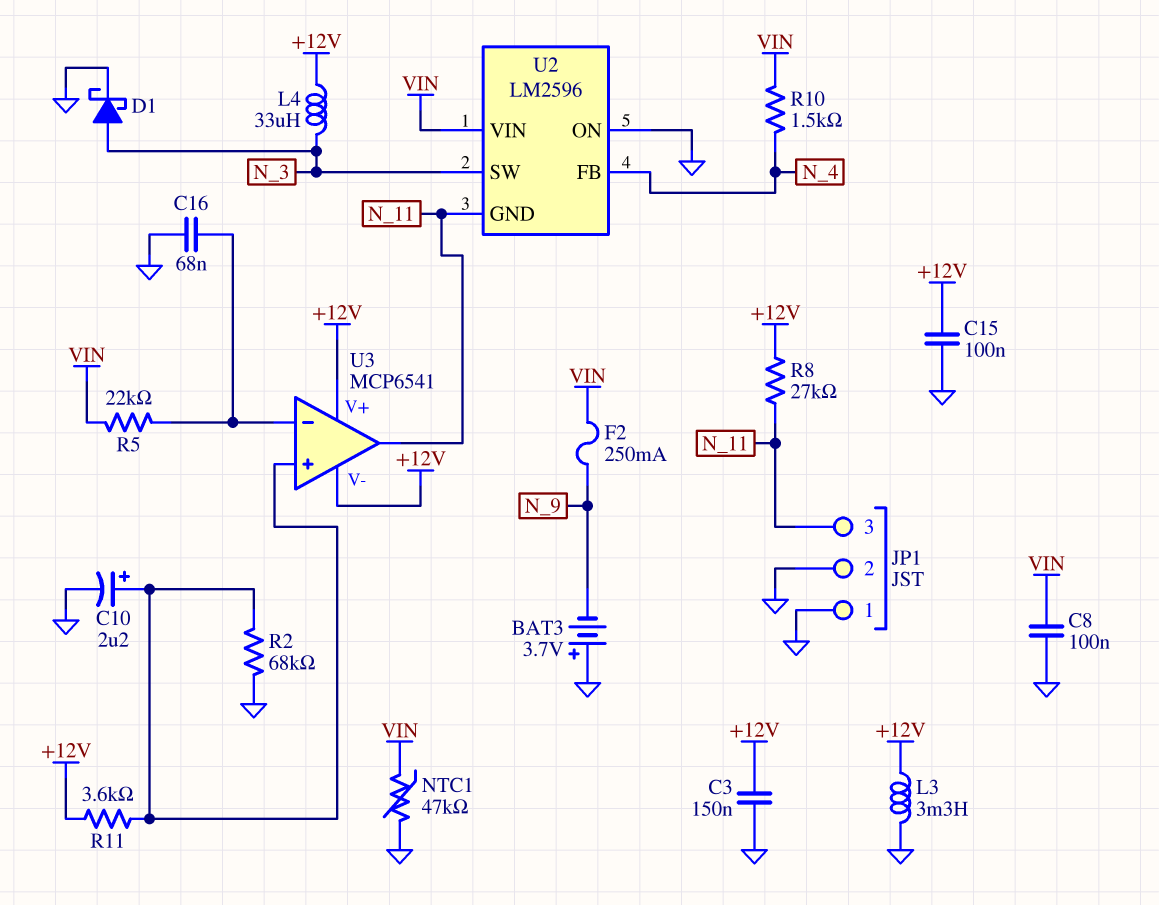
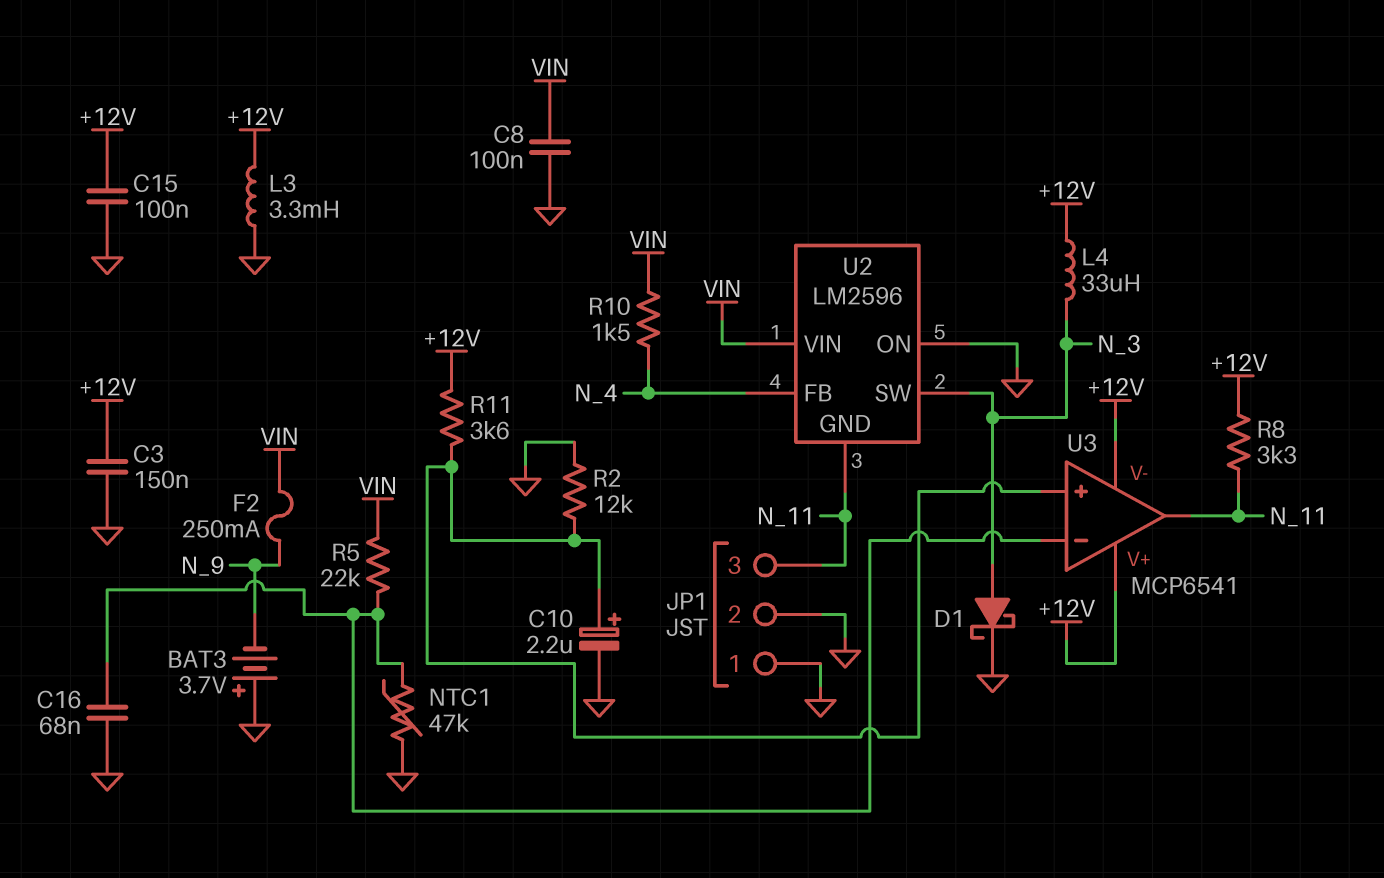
NTC1: 47k (GND, VIN) -> 47k (GND, U3/in-)
R2: 68k (GND, U3/in+) -> 12k (GND, U3/in+)
R8: 27k (+12V, N_11) -> 3.3k (+12V, N_11)

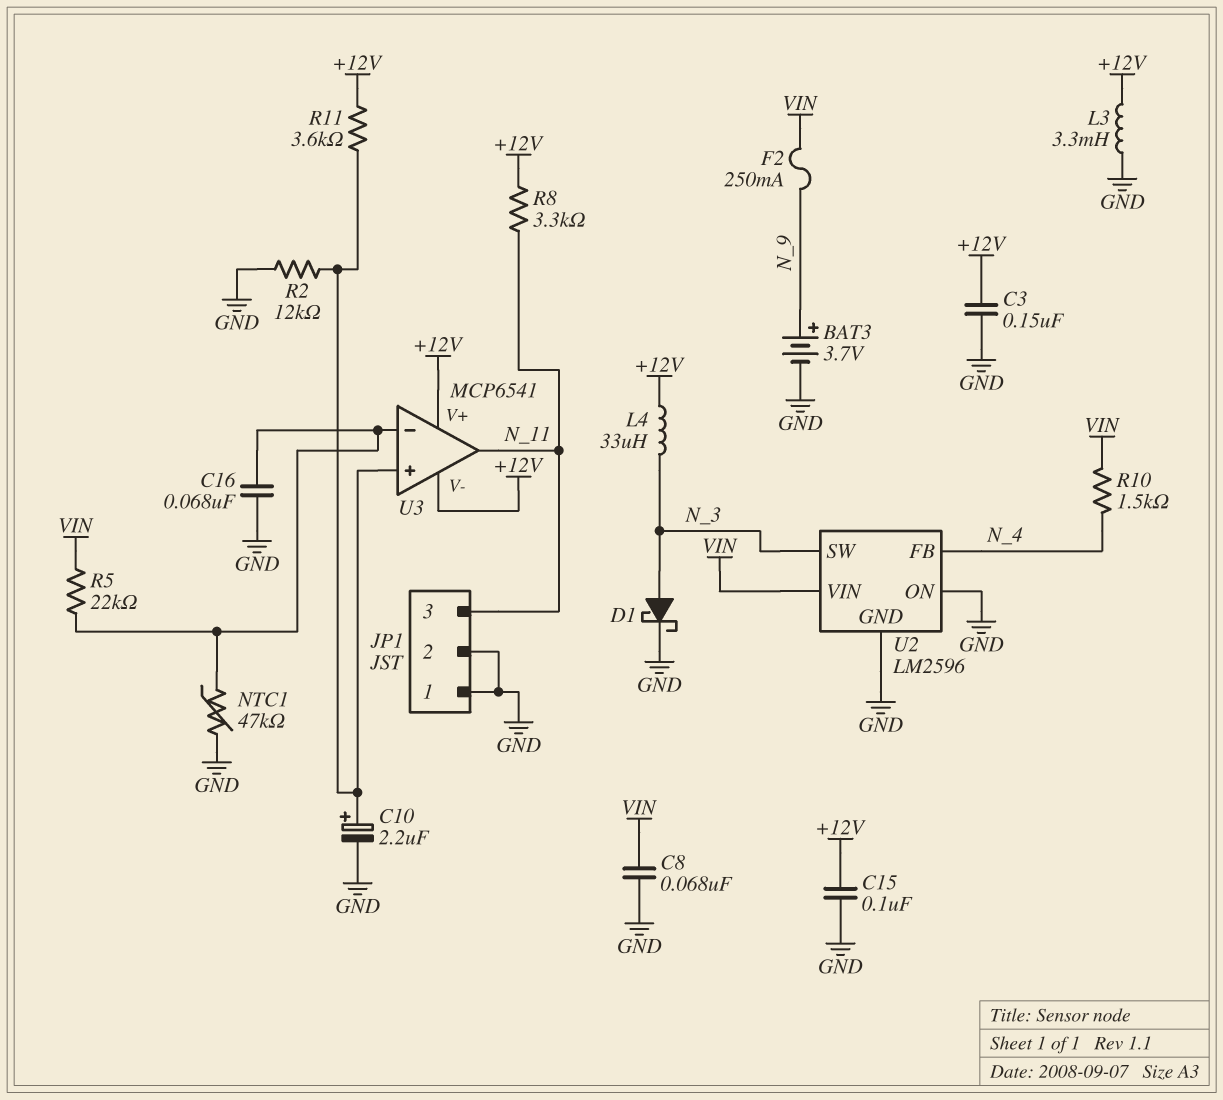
BAT3: 3.7V (plus GND, minus N_9) -> 3.7V (plus N_9, minus GND)
C8: 100nF (GND, VIN) -> 68nF (GND, VIN)
U2 pin GND: N_11 -> GND

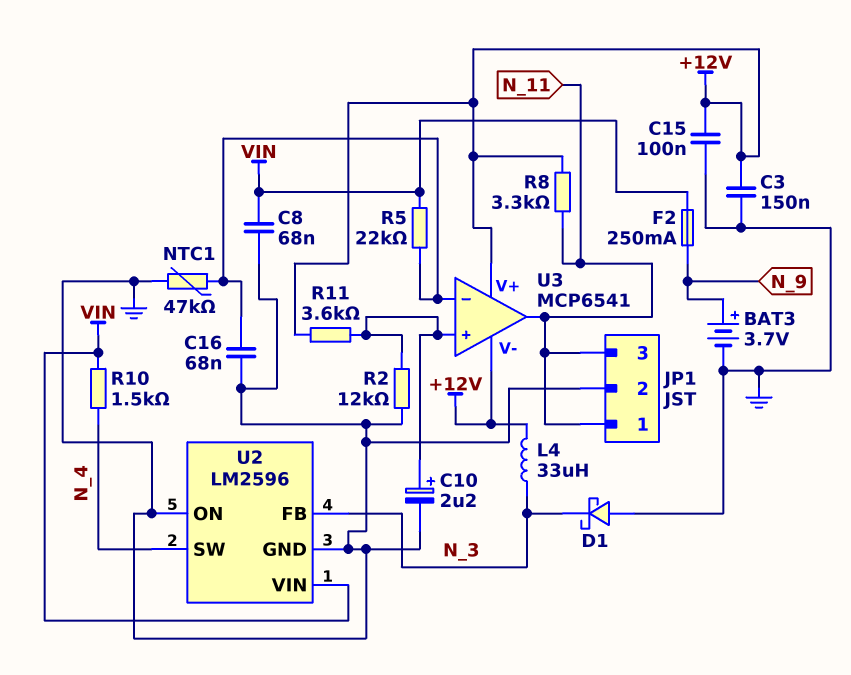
D1: schottky (A N_3, K GND) -> schottky (A GND, K N_3)
JP1 pin 1: GND -> N_11
L3: 3.3mH (+12V, GND) -> none
U2 pin FB: N_4 -> N_3
U2 pin SW: N_3 -> N_4

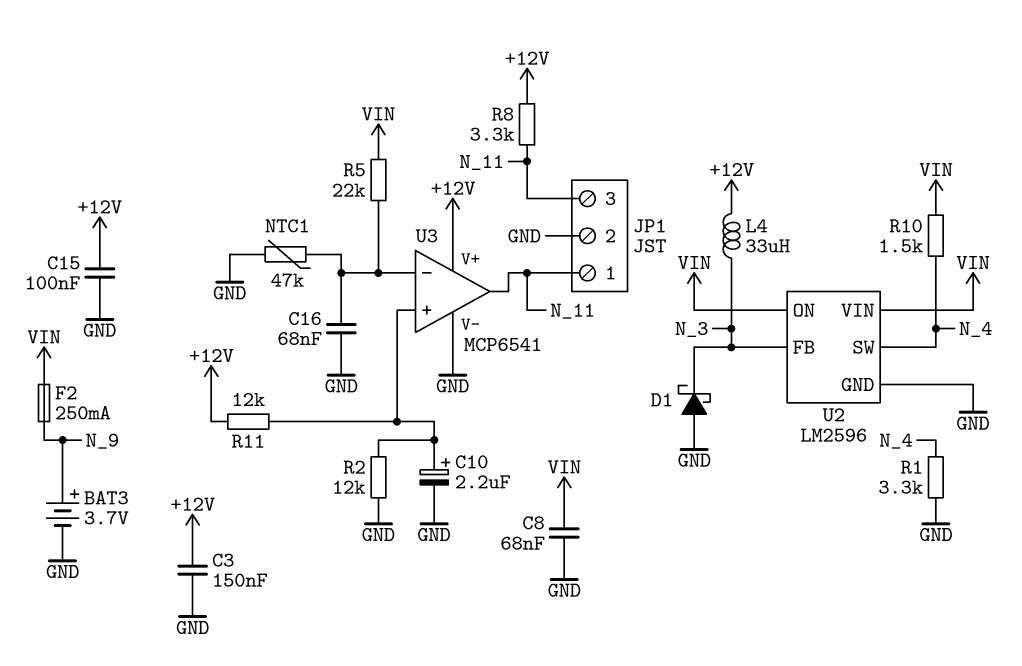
R1: none -> 3.3k (GND, N_4)
R11: 3.6k (+12V, U3/in+) -> 12k (+12V, U3/in+)
U2 pin ON: GND -> VIN
U3 pin V-: +12V -> GND

